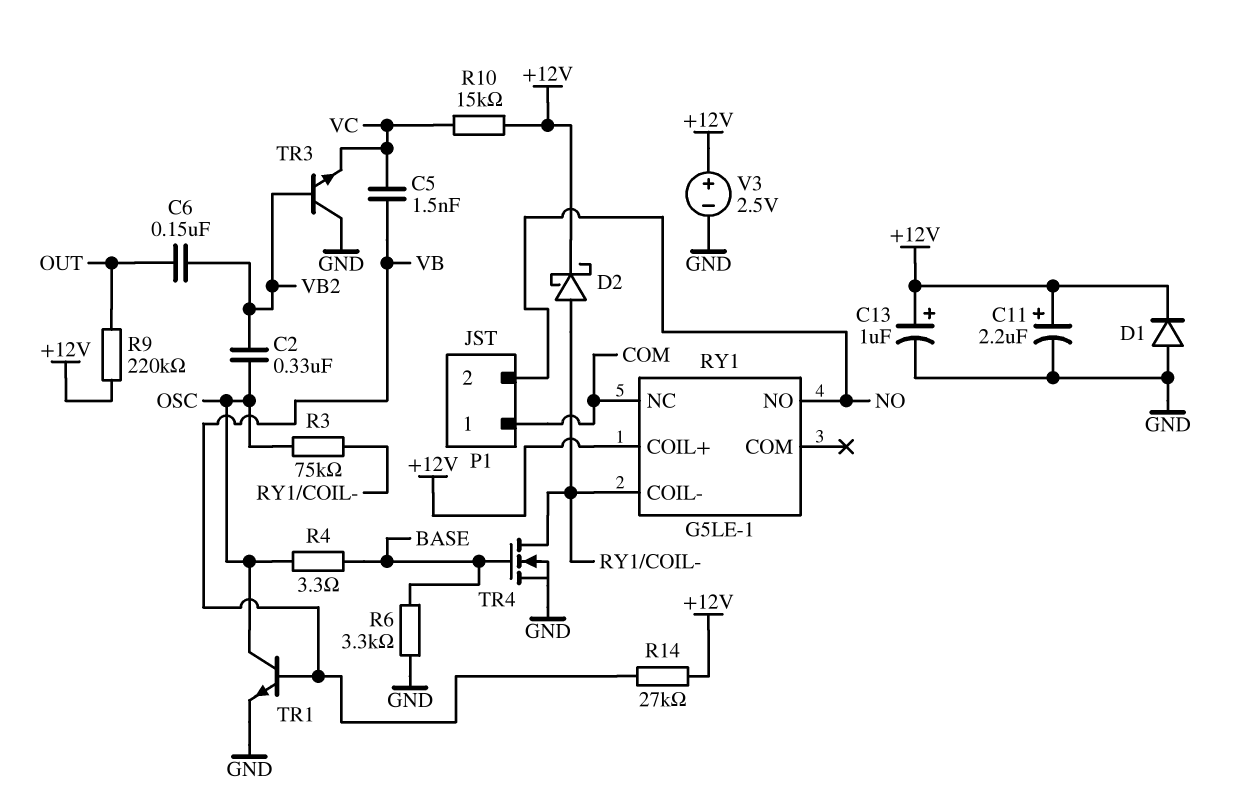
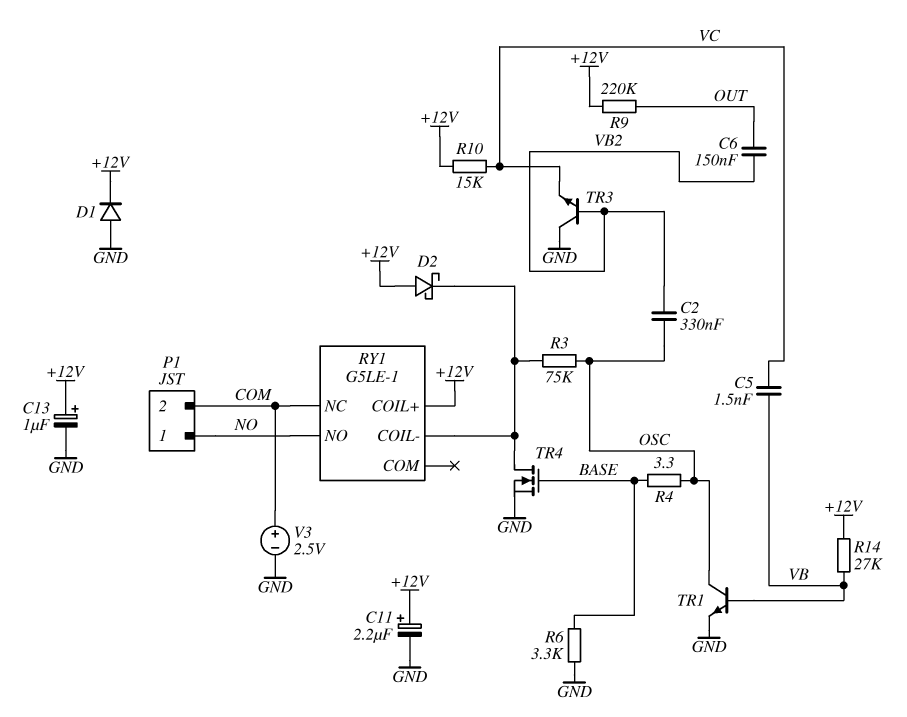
D2: schottky (A RY1/COIL-, K +12V) -> schottky (A +12V, K RY1/COIL-)
P1 pin 1: COM -> NO
P1 pin 2: NO -> COM
V3: 2.5V (plus +12V, minus GND) -> 2.5V (plus COM, minus GND)

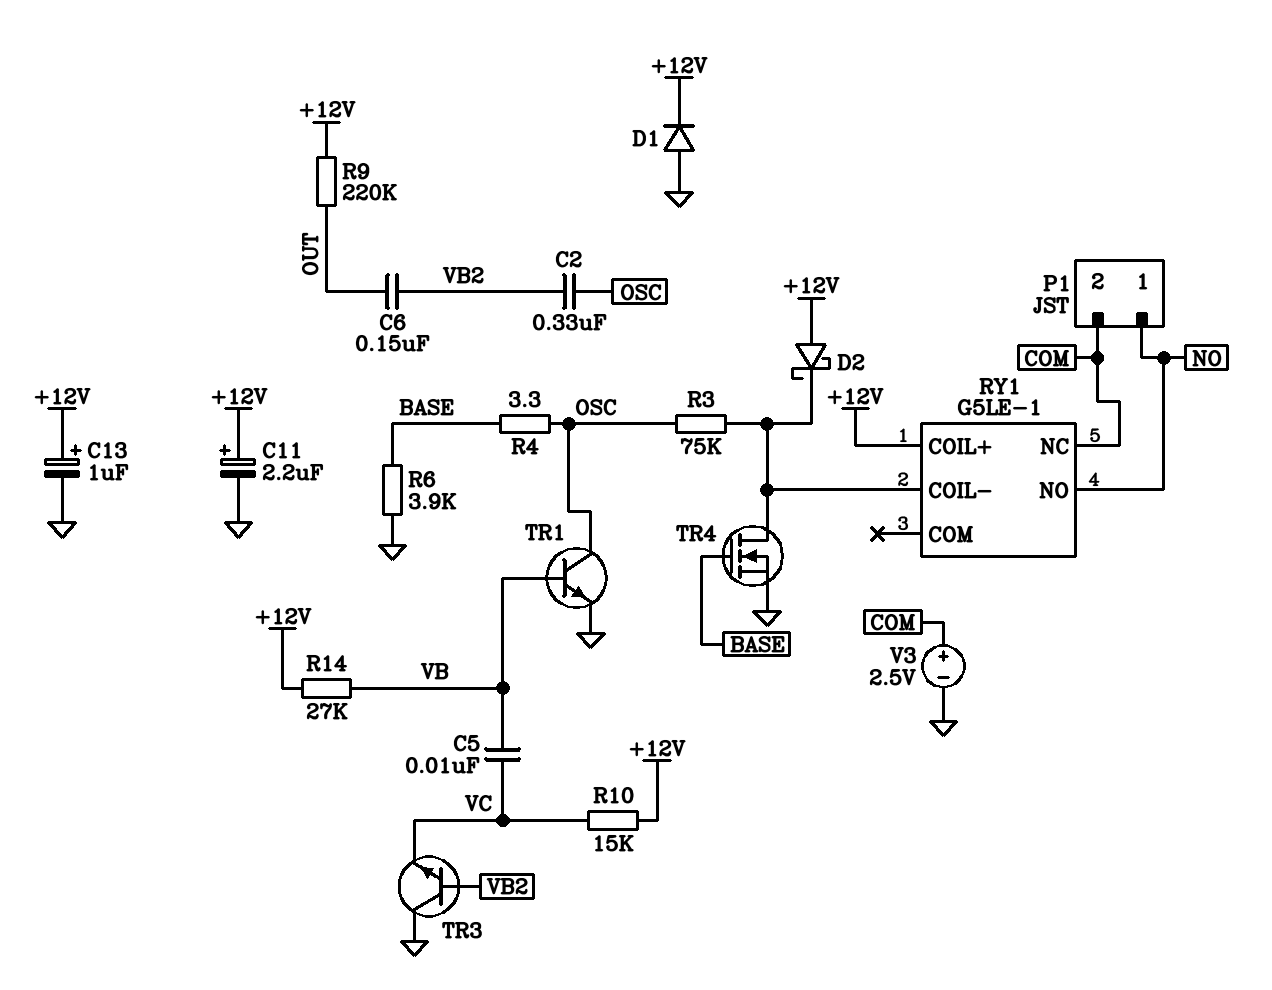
C5: 1.5nF (VB, VC) -> 10nF (VB, VC)
R6: 3.3k (BASE, GND) -> 3.9k (BASE, GND)

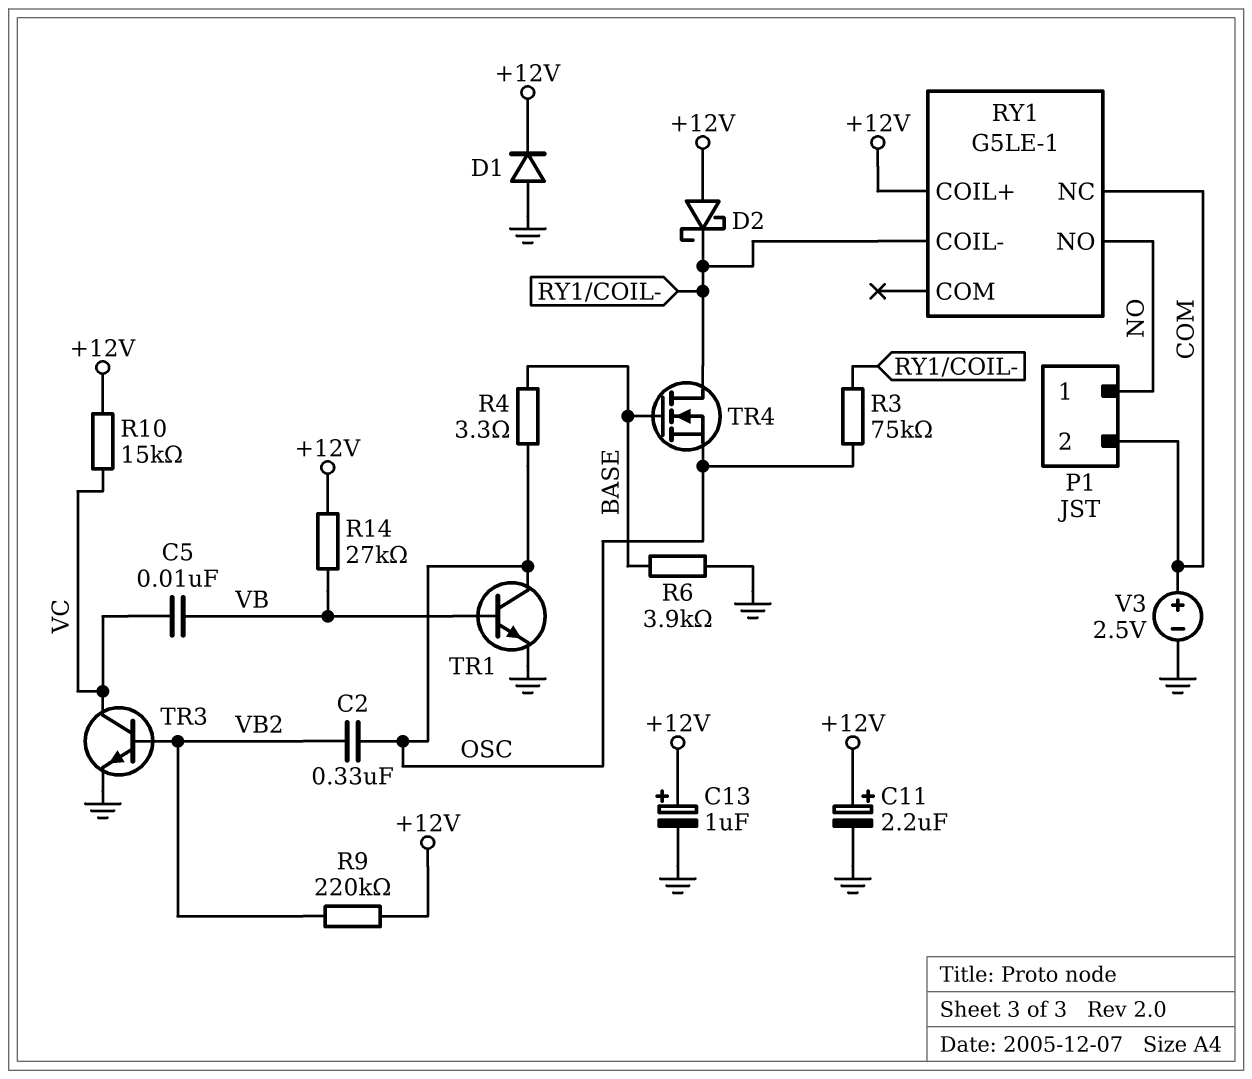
C6: 150nF (OUT, VB2) -> none
R9: 220k (+12V, OUT) -> 220k (+12V, VB2)
TR3: NPN (B VB2, C GND, E VC) -> NPN (B VB2, C VC, E GND)
TR4: NMOS (G BASE, D RY1/COIL-, S GND) -> NMOS (G BASE, D RY1/COIL-, S OSC)

